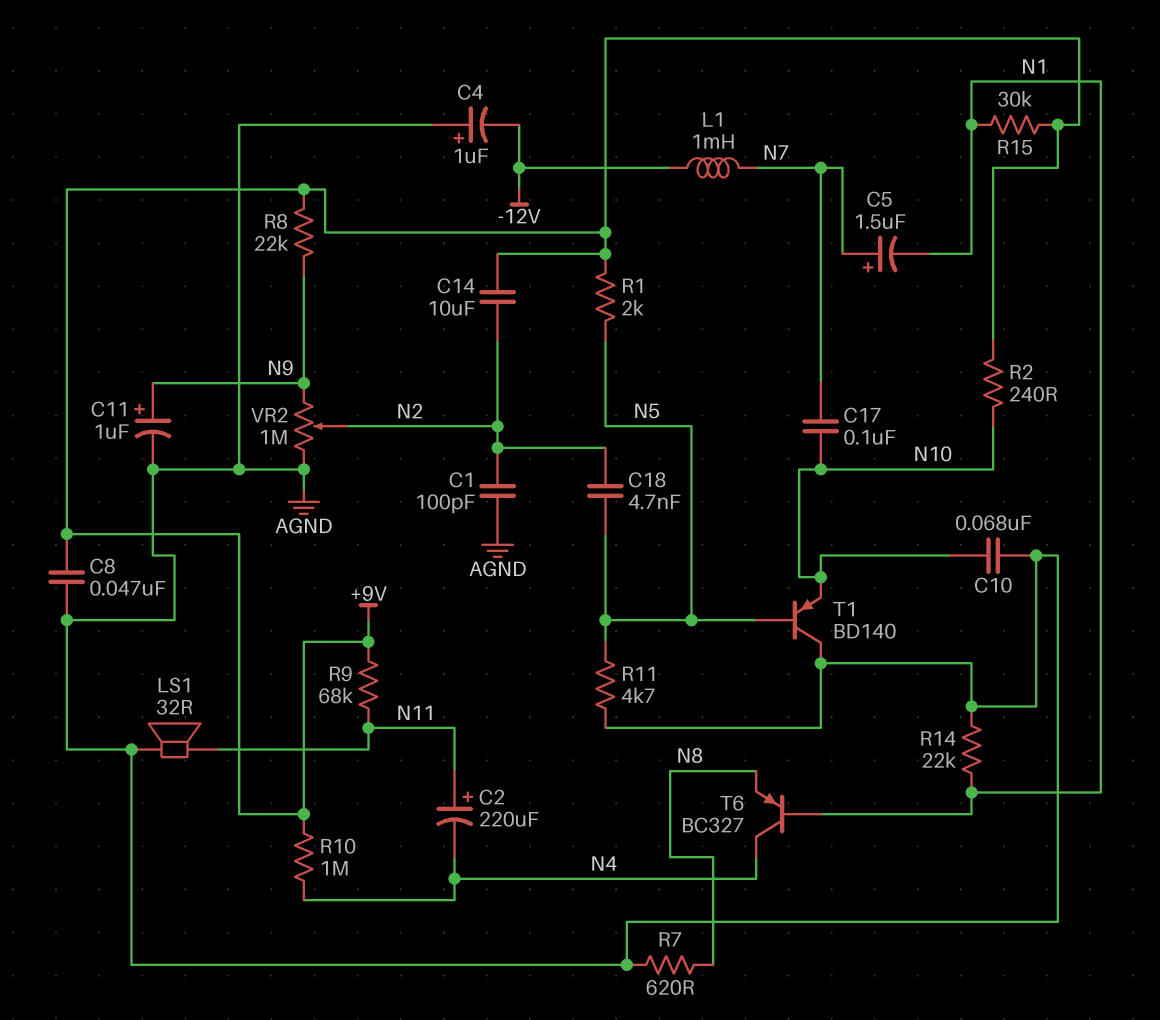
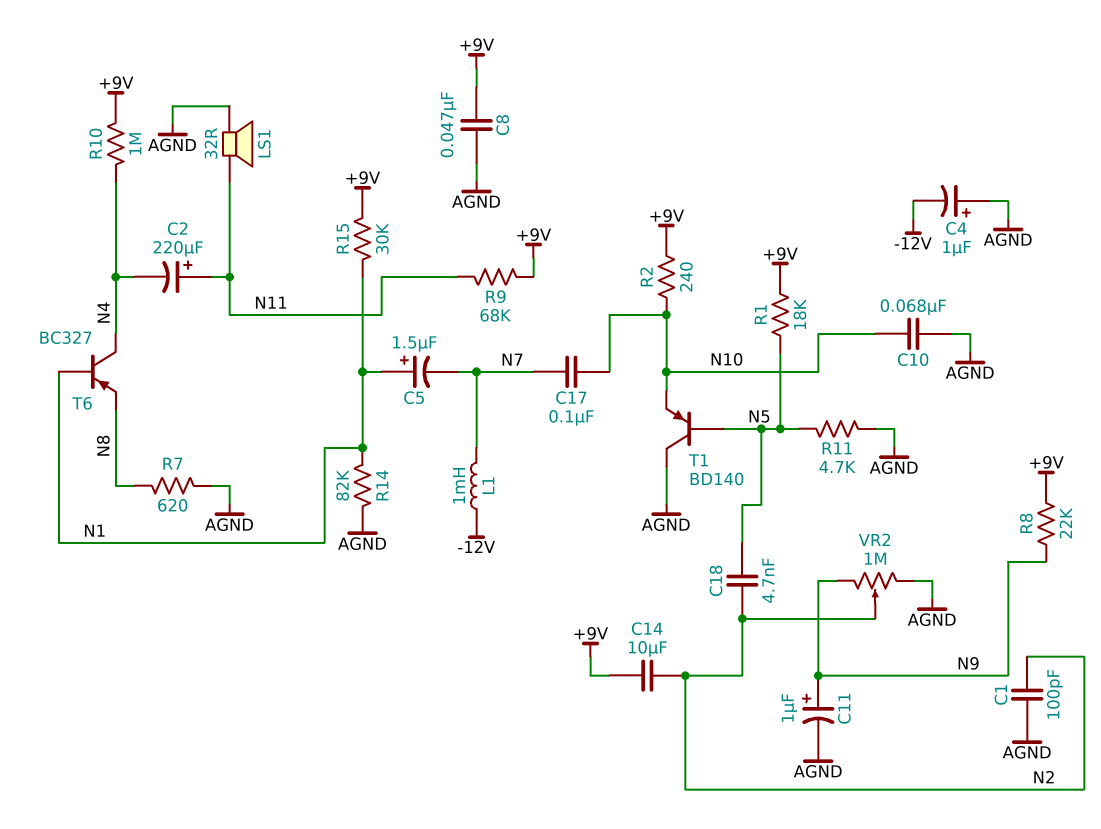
C5: 1.5uF (plus N7, minus N1) -> 1.5uF (plus N1, minus N7)
R1: 2k (+9V, N5) -> 18k (+9V, N5)
R14: 22k (AGND, N1) -> 82k (AGND, N1)

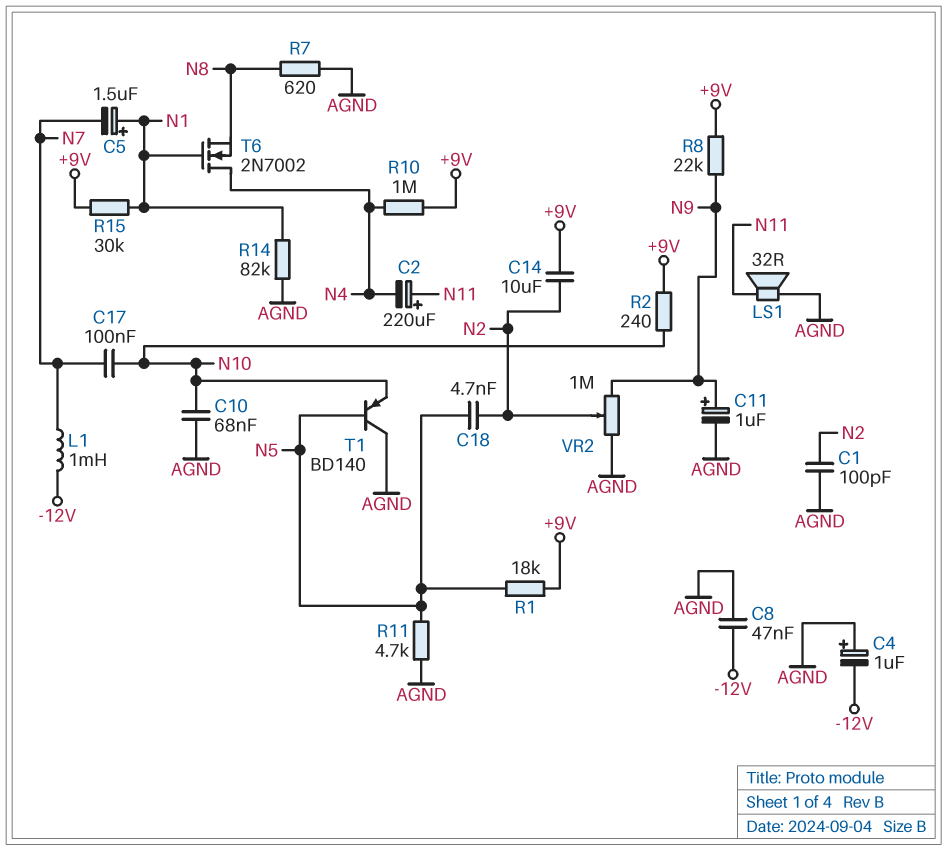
C8: 47nF (+9V, AGND) -> 47nF (-12V, AGND)
R9: 68k (+9V, N11) -> none
T6: PNP BC327 (B N1, C N4, E N8) -> NMOS 2N7002 (G N1, D N4, S N8)

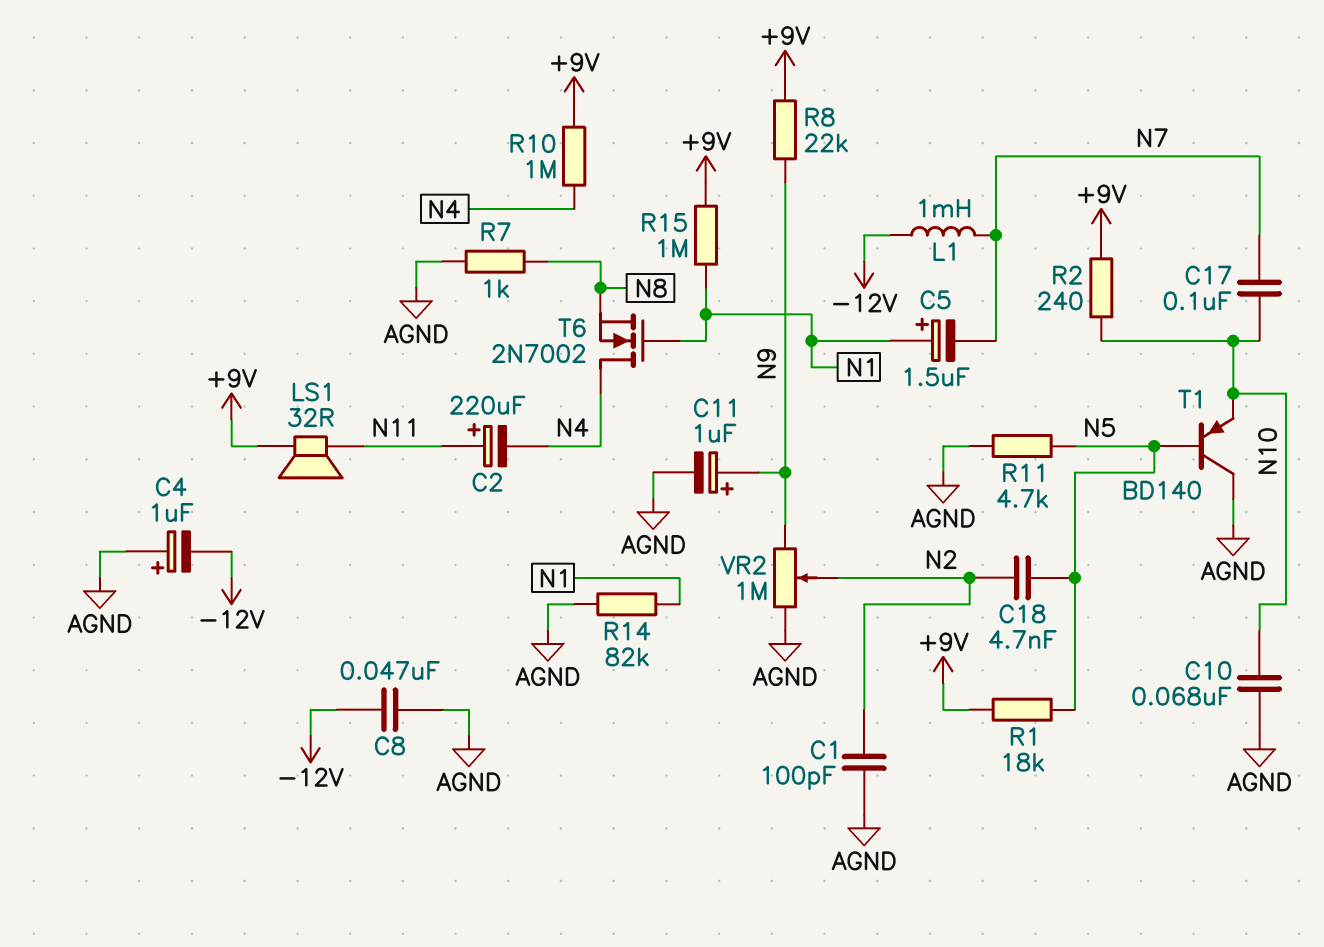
C14: 10uF (+9V, N2) -> none
LS1: speaker 32R (AGND, N11) -> speaker 32R (+9V, N11)
R7: 620 (AGND, N8) -> 1k (AGND, N8)
R15: 30k (+9V, N1) -> 1M (+9V, N1)

